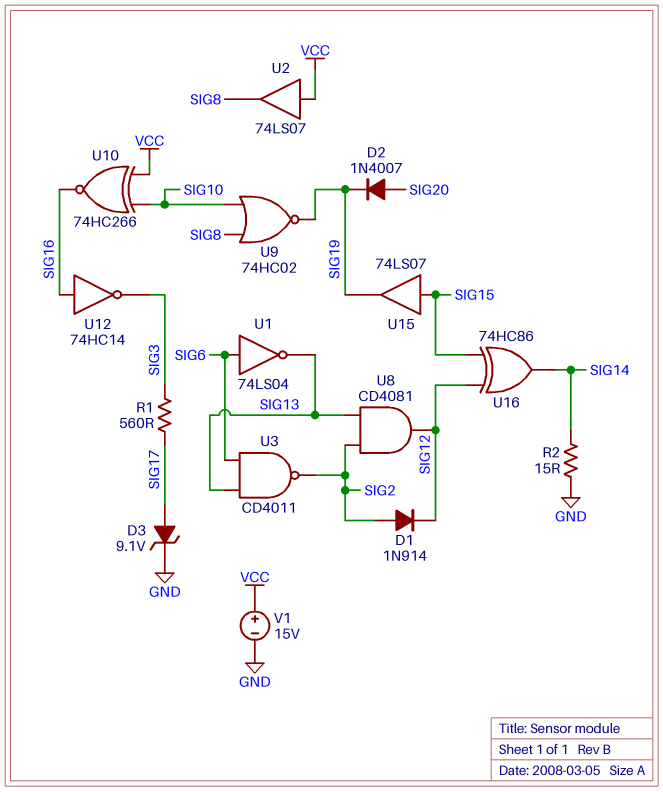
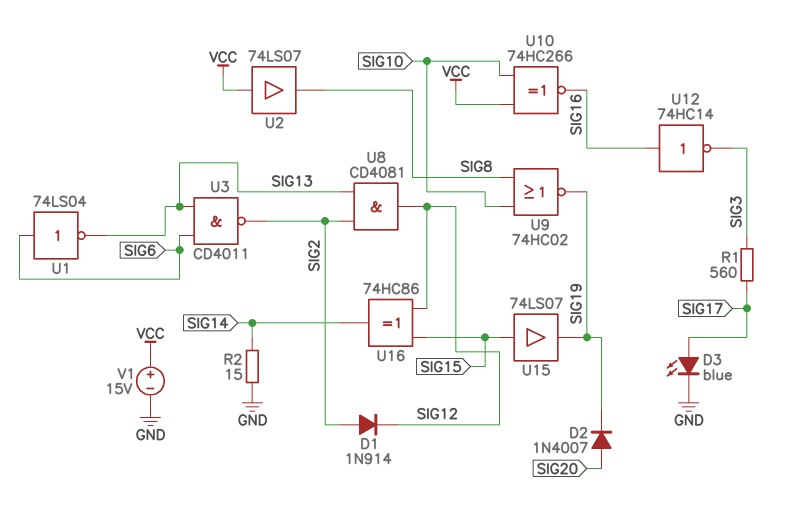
D3: zener 9.1V (A SIG17, K GND) -> LED blue (A SIG17, K GND)

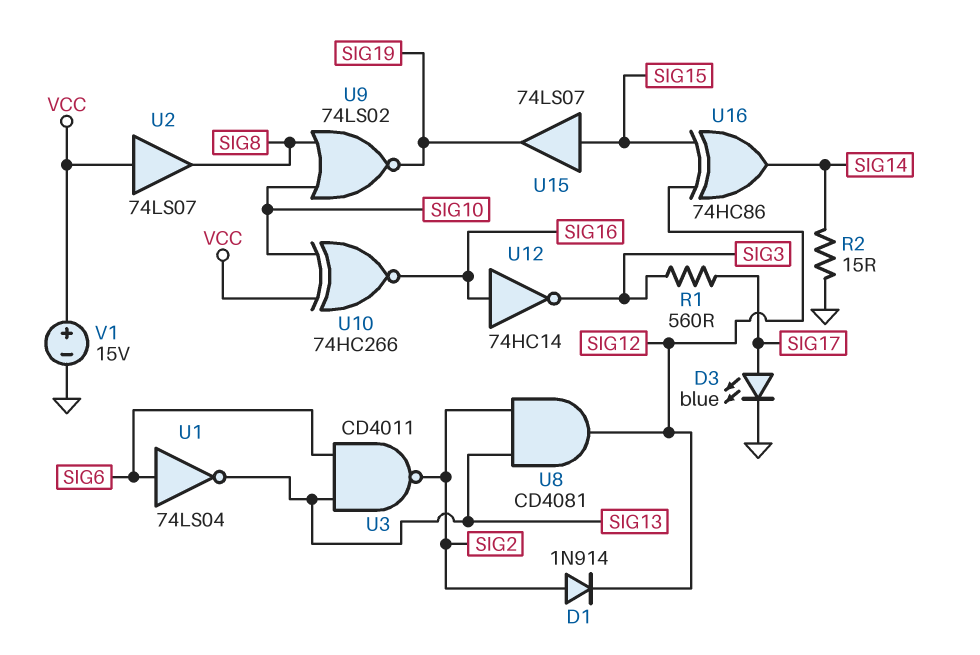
D2: diode 1N4007 (A SIG20, K SIG19) -> none
U9: NOR 74HC02 (in SIG8, in SIG10, out SIG19) -> NOR 74LS02 (in SIG8, in SIG10, out SIG19)

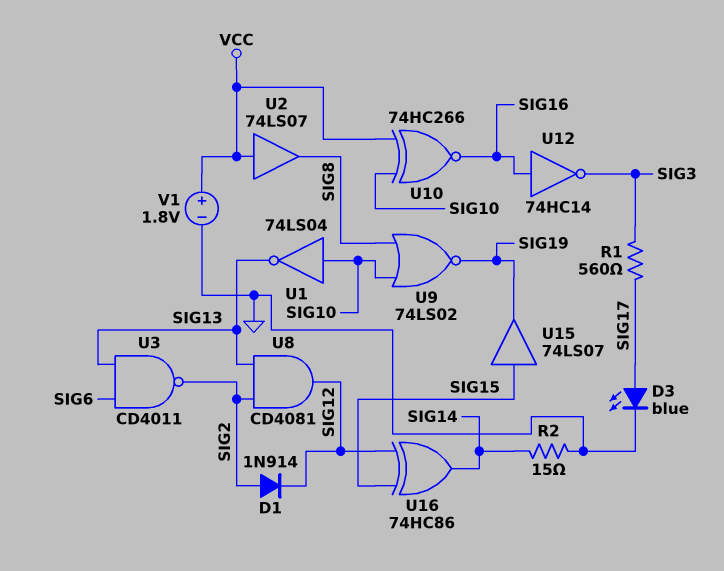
U1: NOT 74LS04 (in SIG6, out SIG13) -> NOT 74LS04 (in SIG10, out SIG13)
V1: 15V (plus VCC, minus GND) -> 1.8V (plus VCC, minus GND)

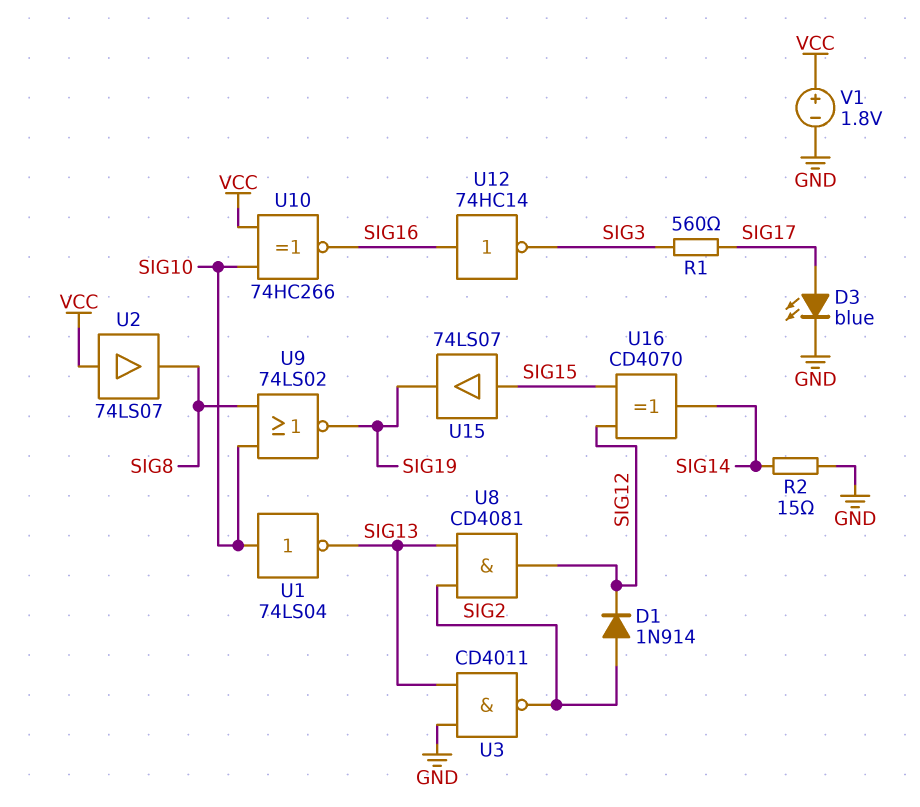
U3: NAND CD4011 (in SIG6, in SIG13, out SIG2) -> NAND CD4011 (in GND, in SIG13, out SIG2)
U16: XOR 74HC86 (in SIG12, in SIG15, out SIG14) -> XOR CD4070 (in SIG12, in SIG15, out SIG14)

